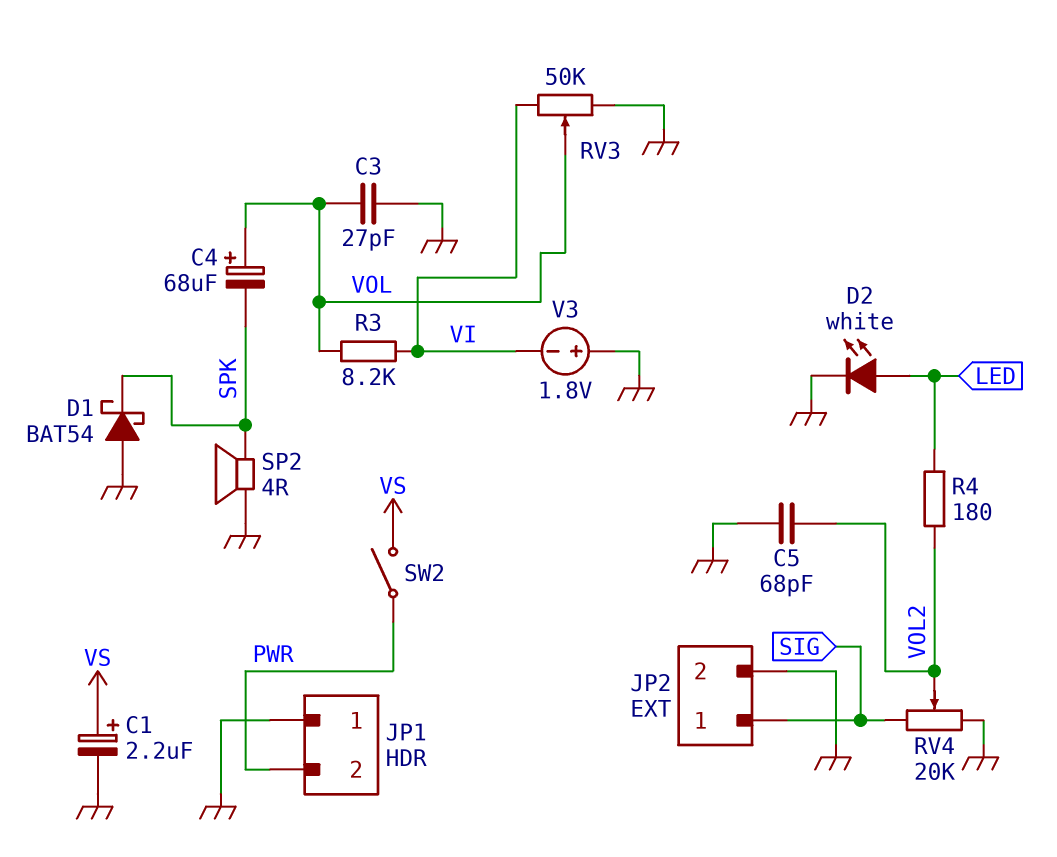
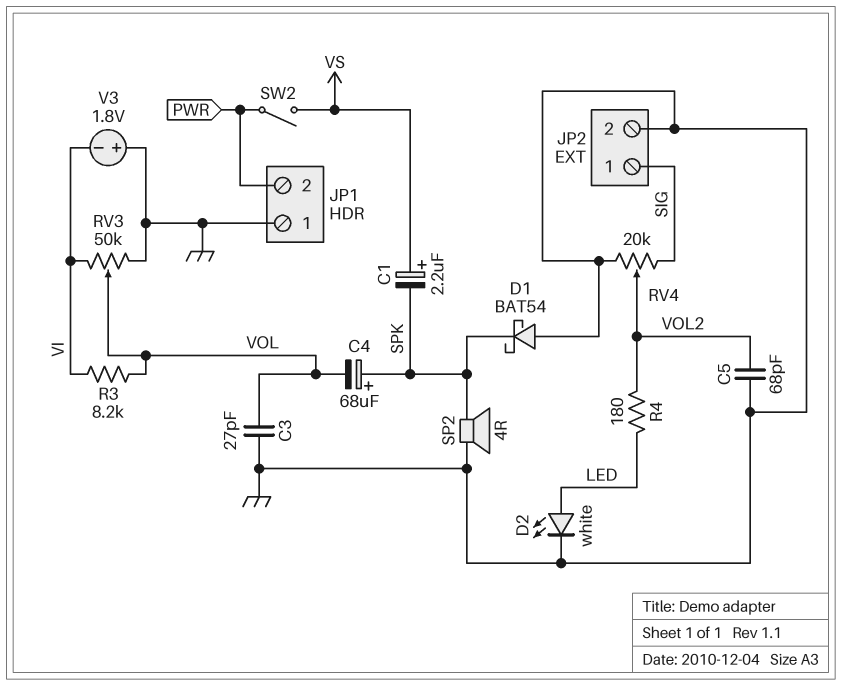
C1: 2.2uF (plus VS, minus GND) -> 2.2uF (plus VS, minus SPK)
C4: 68uF (plus VOL, minus SPK) -> 68uF (plus SPK, minus VOL)

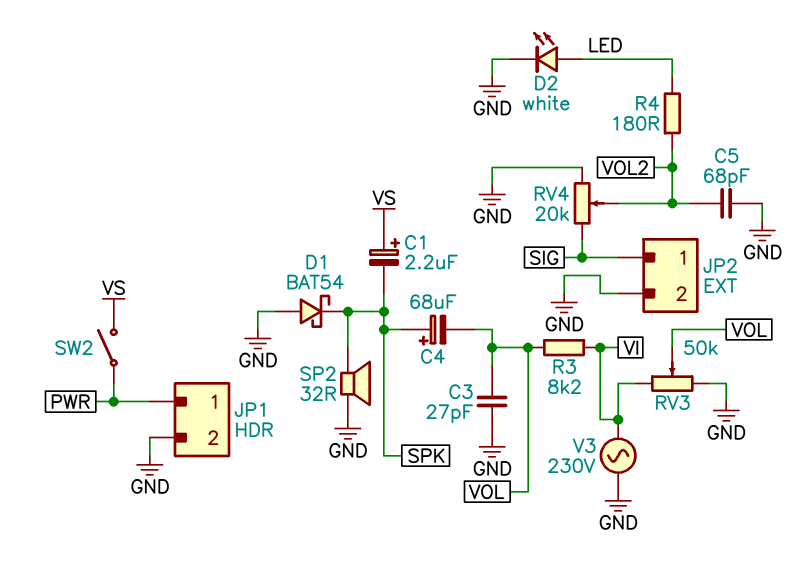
JP1 pin 1: GND -> PWR
JP1 pin 2: PWR -> GND
SP2: speaker 4R (GND, SPK) -> speaker 32R (GND, SPK)
V3: 1.8V (plus GND, minus VI) -> AC 230V (GND, VI)

